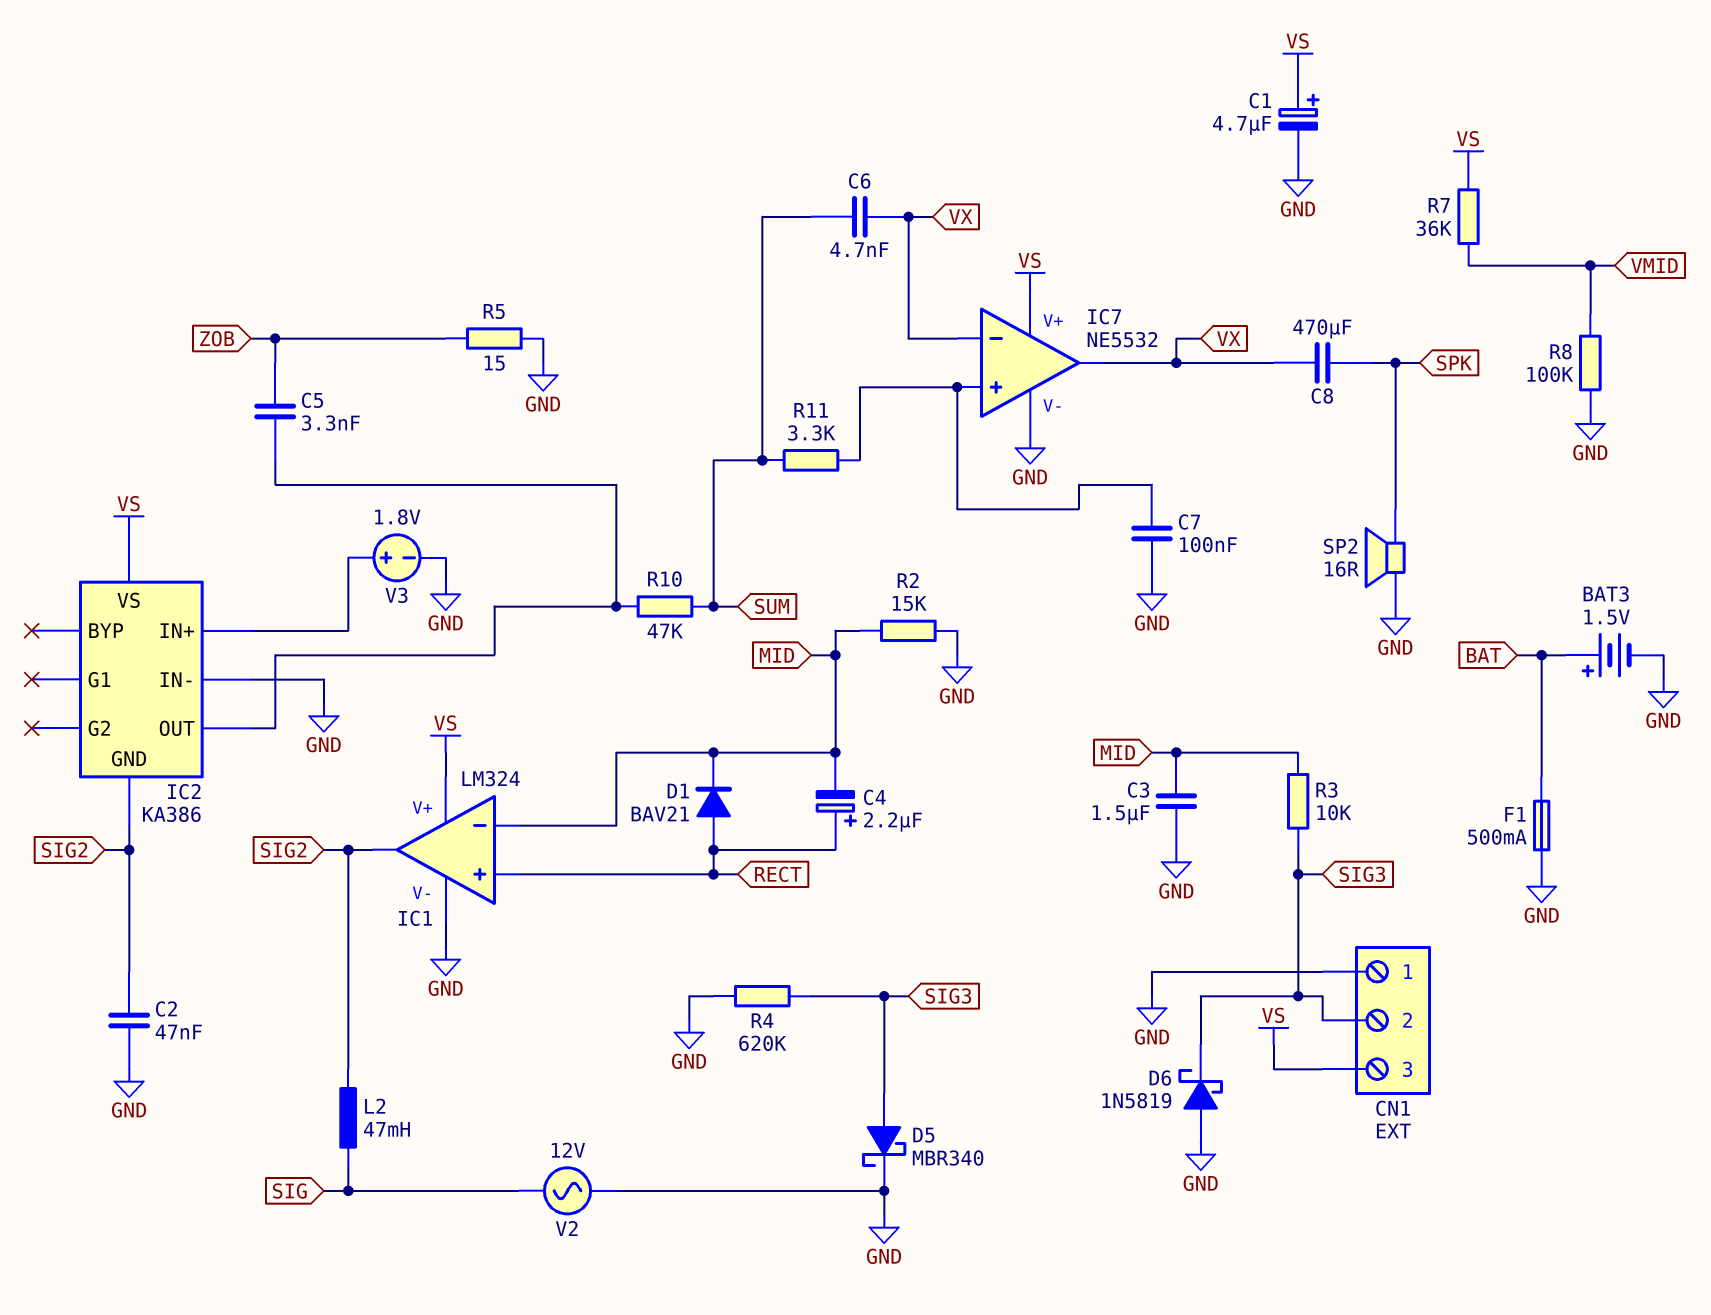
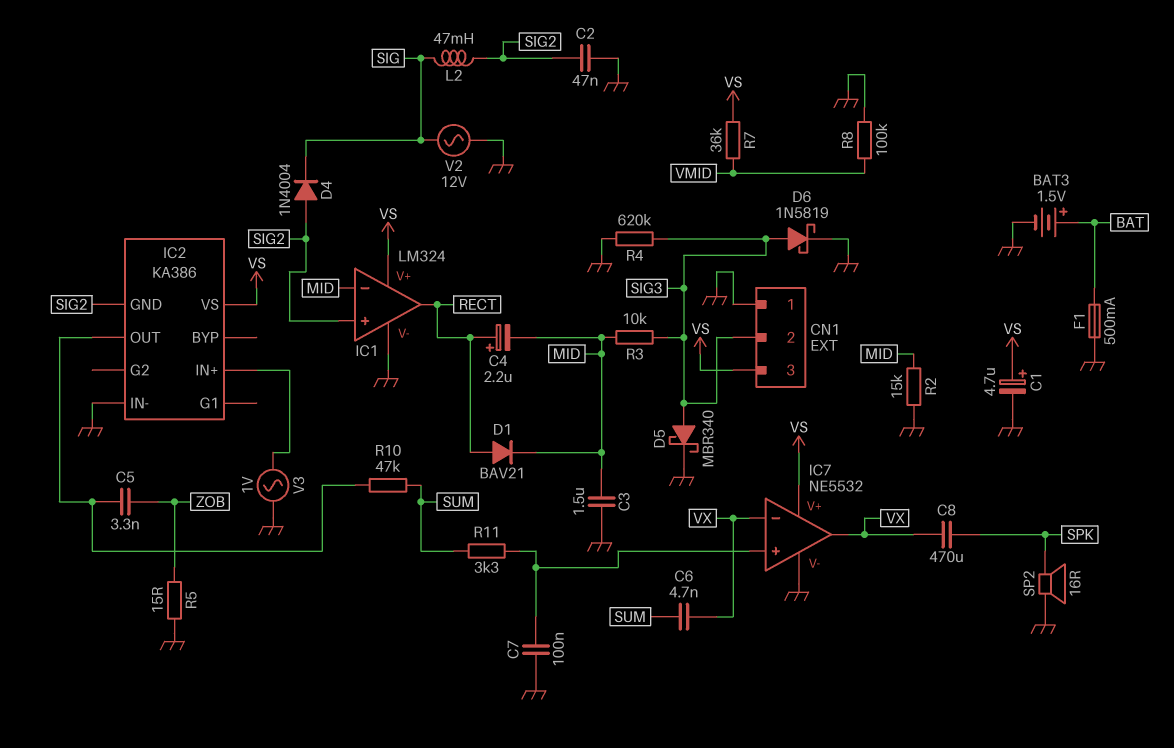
D4: none -> diode 1N4004 (A SIG2, K SIG)
D6: schottky 1N5819 (A GND, K SIG3) -> schottky 1N5819 (A SIG3, K GND)
IC1 pin in+: RECT -> SIG2
IC1 pin out: SIG2 -> RECT
V3: 1.8V (plus IC2/IN+, minus GND) -> AC 1V (GND, IC2/IN+)

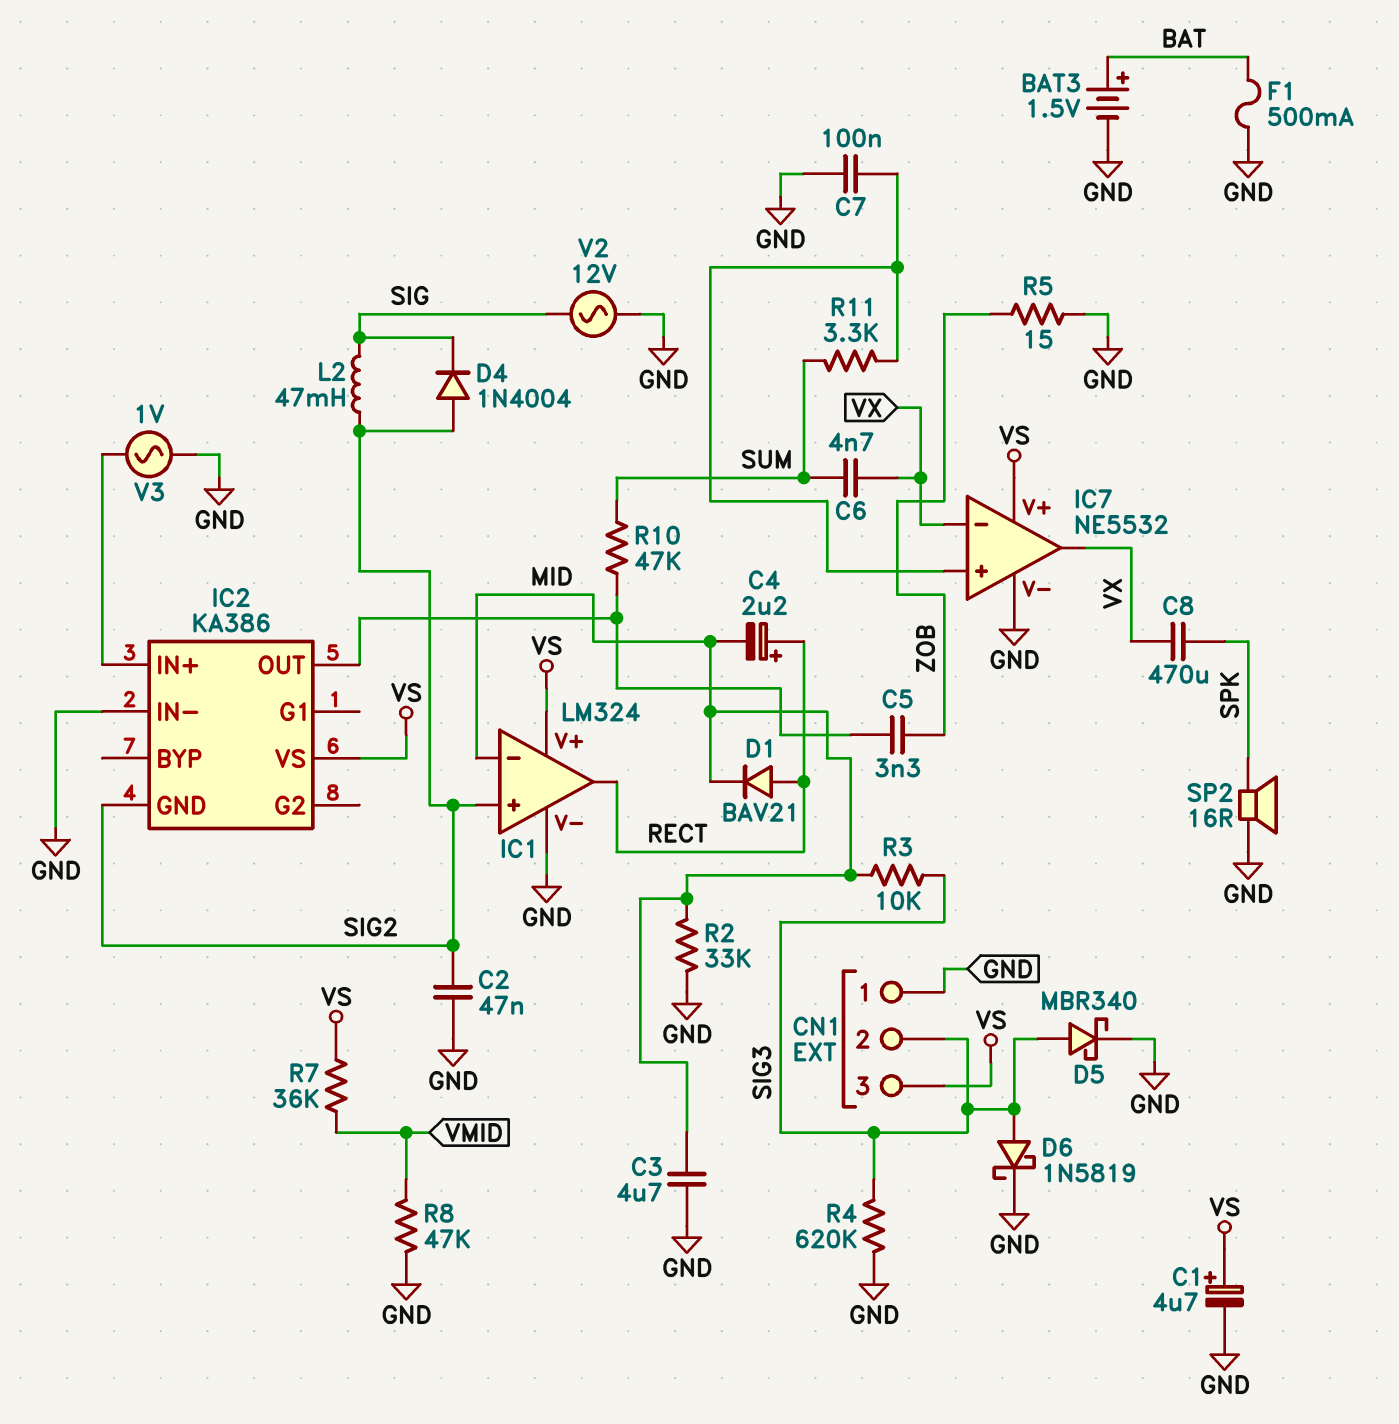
C3: 1.5uF (GND, MID) -> 4.7uF (GND, MID)
R2: 15k (GND, MID) -> 33k (GND, MID)
R8: 100k (GND, VMID) -> 47k (GND, VMID)

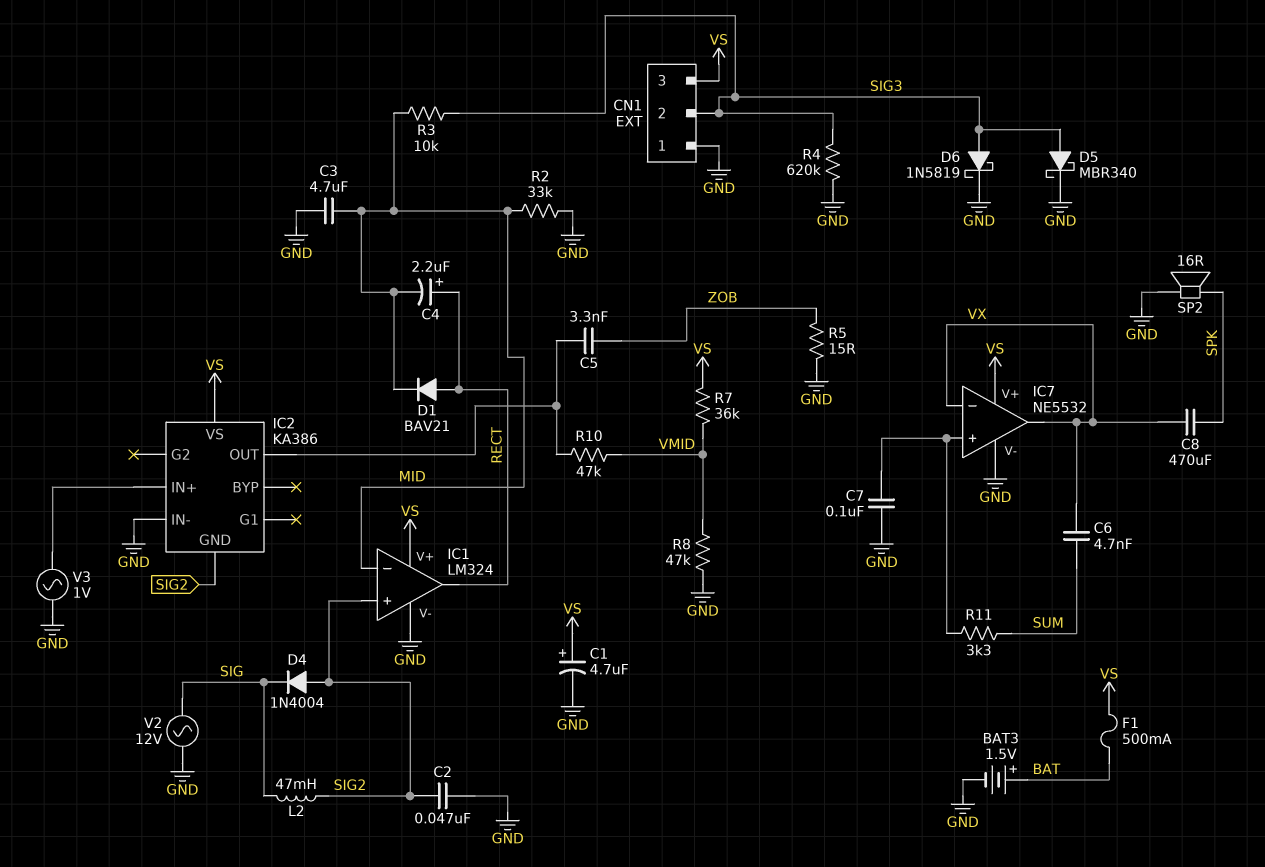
F1: 500mA (BAT, GND) -> 500mA (BAT, VS)
R10: 47k (IC2/OUT, SUM) -> 47k (IC2/OUT, VMID)

